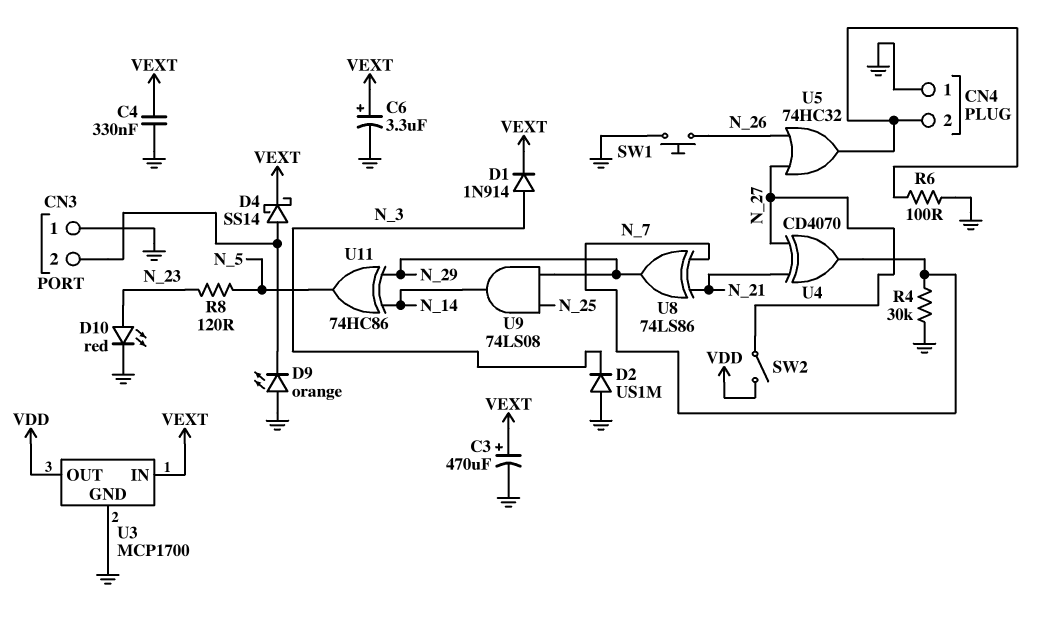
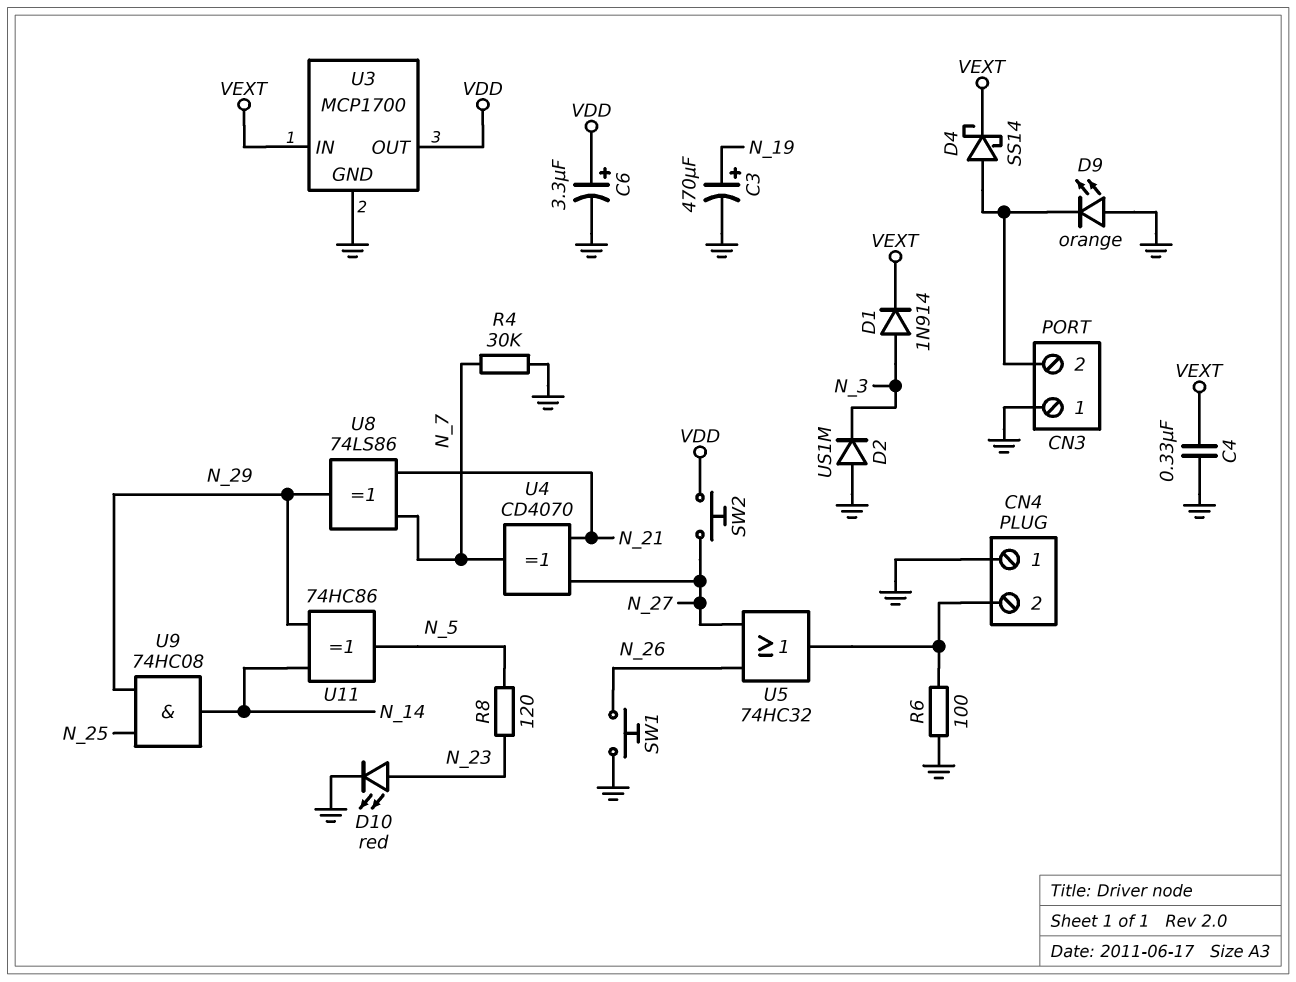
C3: 470uF (plus VEXT, minus GND) -> 470uF (plus N_19, minus GND)
C6: 3.3uF (plus VEXT, minus GND) -> 3.3uF (plus VDD, minus GND)
SW2: switch (N_27, VDD) -> button (N_27, VDD)
U9: AND 74LS08 (in N_25, in N_29, out N_14) -> AND 74HC08 (in N_25, in N_29, out N_14)

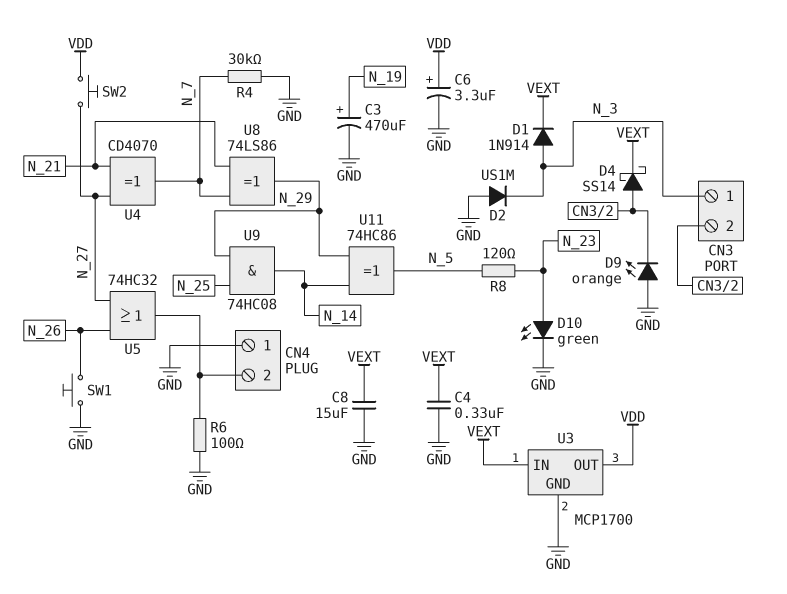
C8: none -> 15uF (GND, VEXT)
CN3 pin 1: GND -> N_3
D10: LED red (A N_23, K GND) -> LED green (A N_23, K GND)

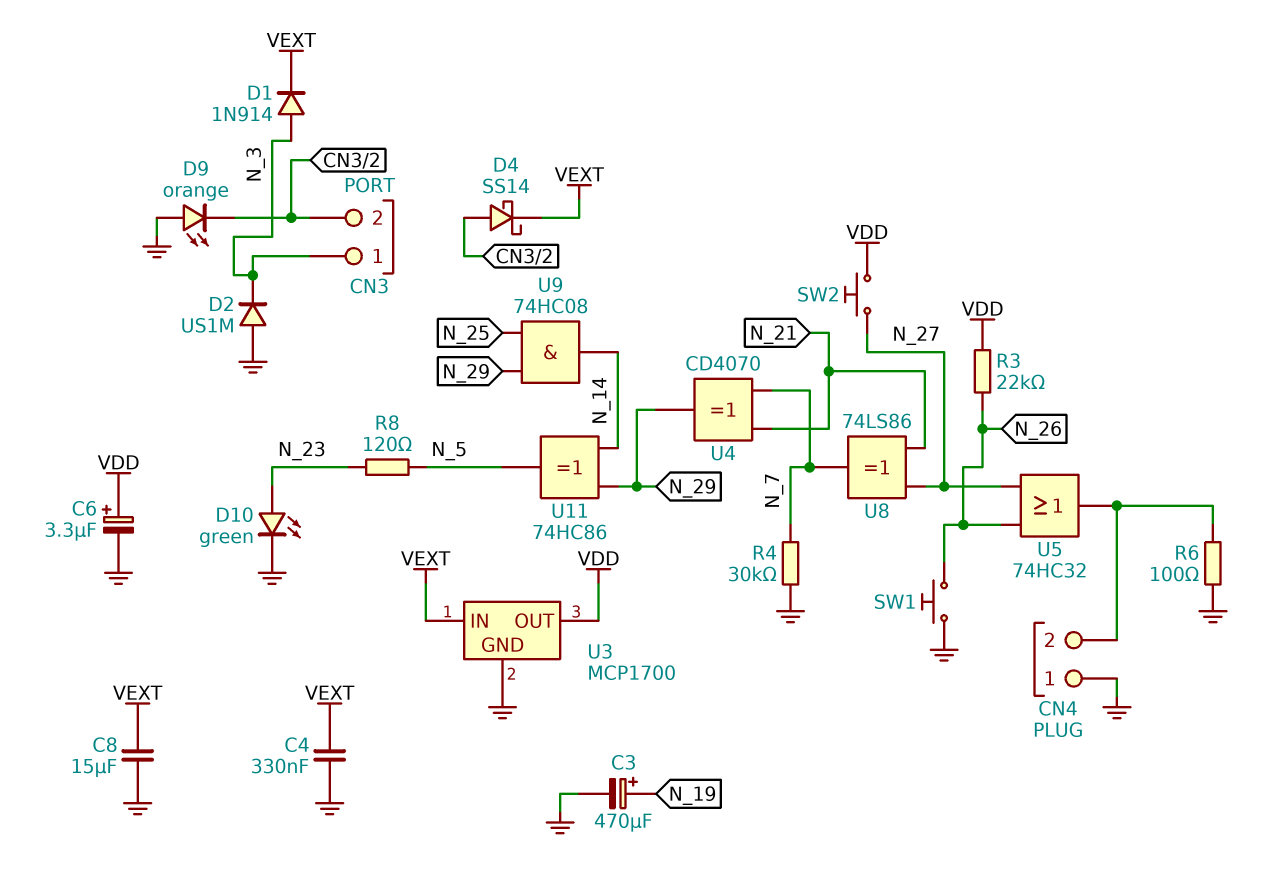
R3: none -> 22k (N_26, VDD)
U4: XOR CD4070 (in N_21, in N_27, out N_7) -> XOR CD4070 (in N_7, in N_21, out N_29)
U8: XOR 74LS86 (in N_7, in N_21, out N_29) -> XOR 74LS86 (in N_21, in N_27, out N_7)

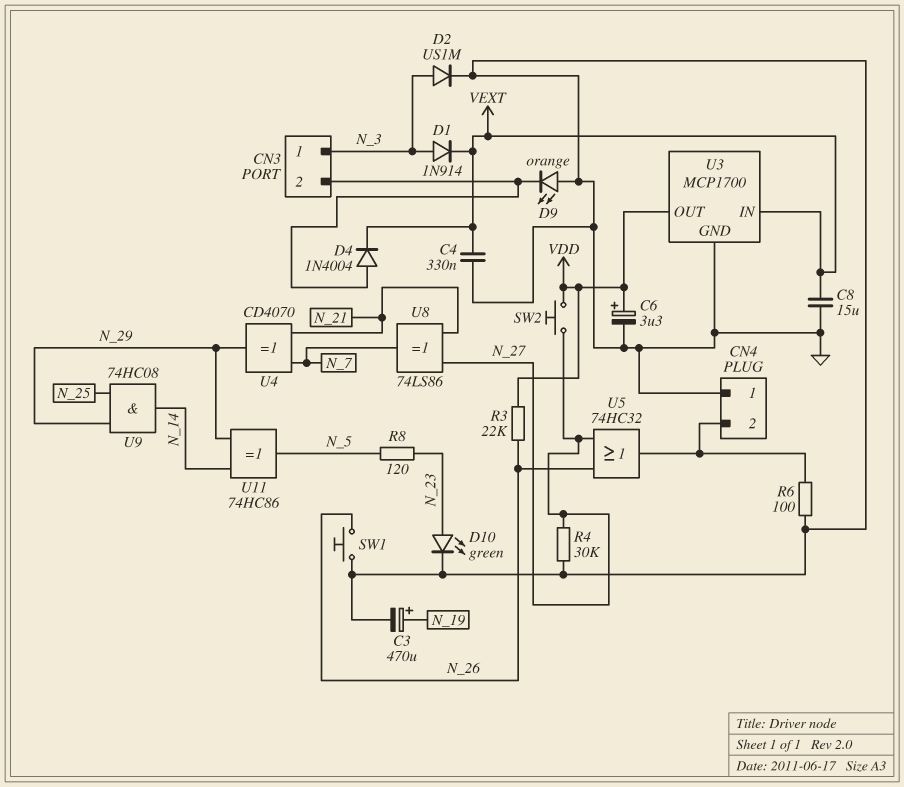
D2: diode US1M (A GND, K N_3) -> diode US1M (A N_3, K GND)
D4: schottky SS14 (A CN3/2, K VEXT) -> diode 1N4004 (A CN3/2, K VEXT)
R4: 30k (GND, N_7) -> 30k (GND, N_27)

